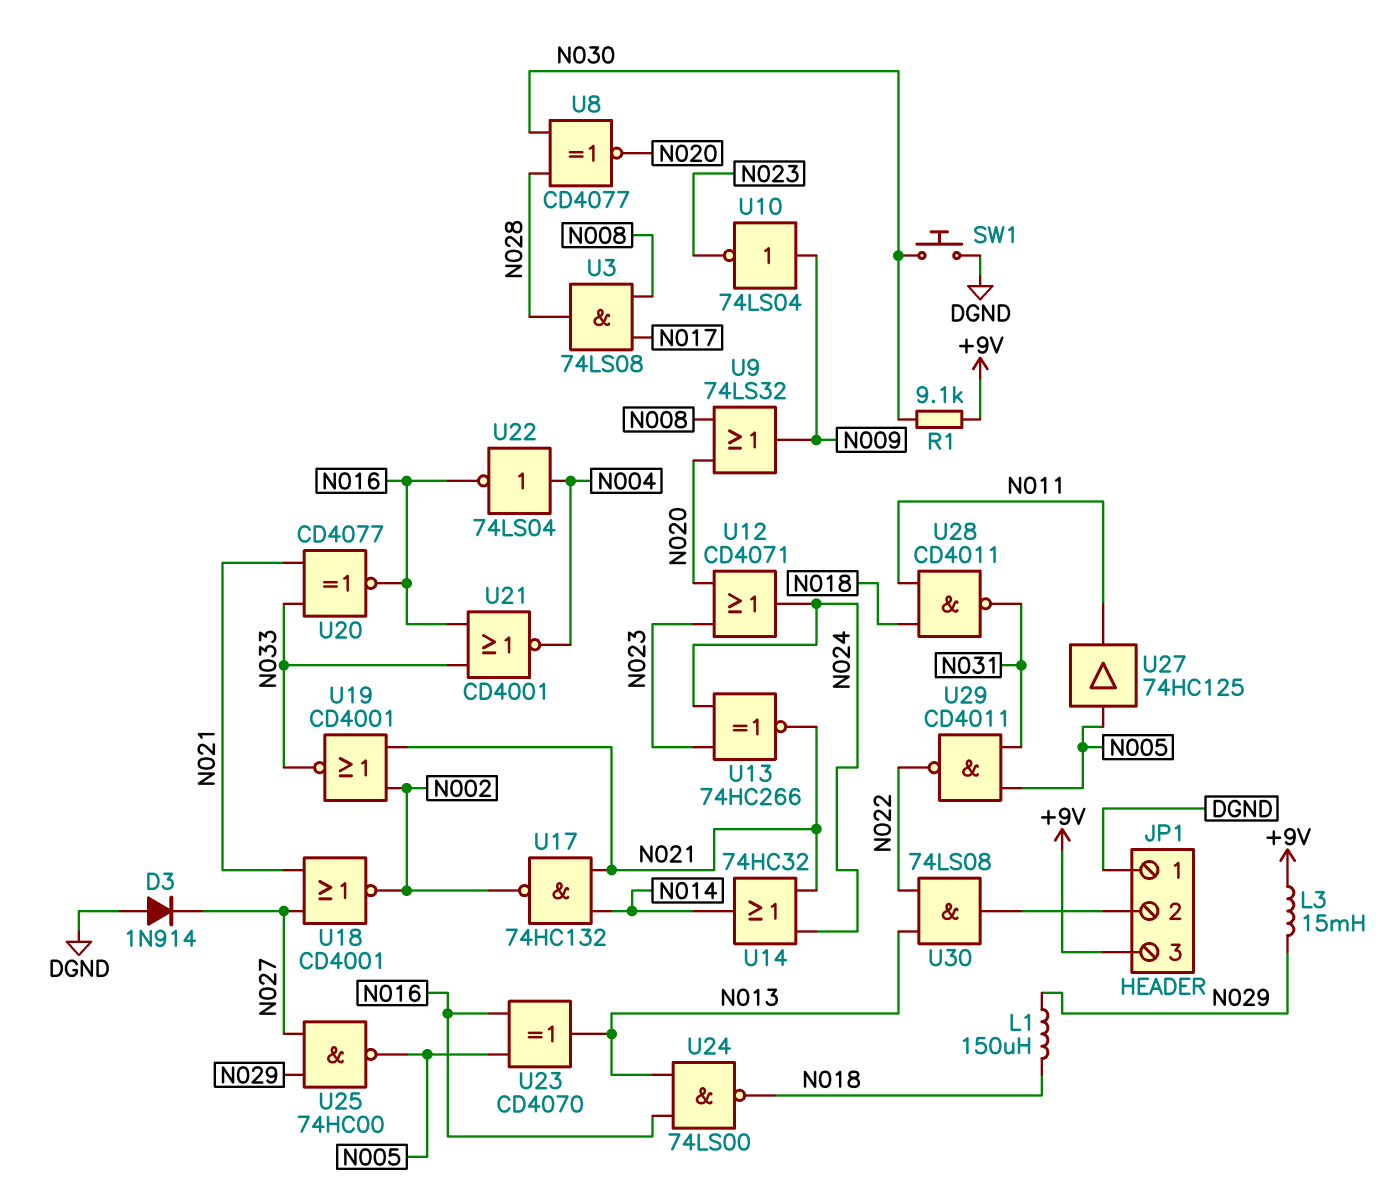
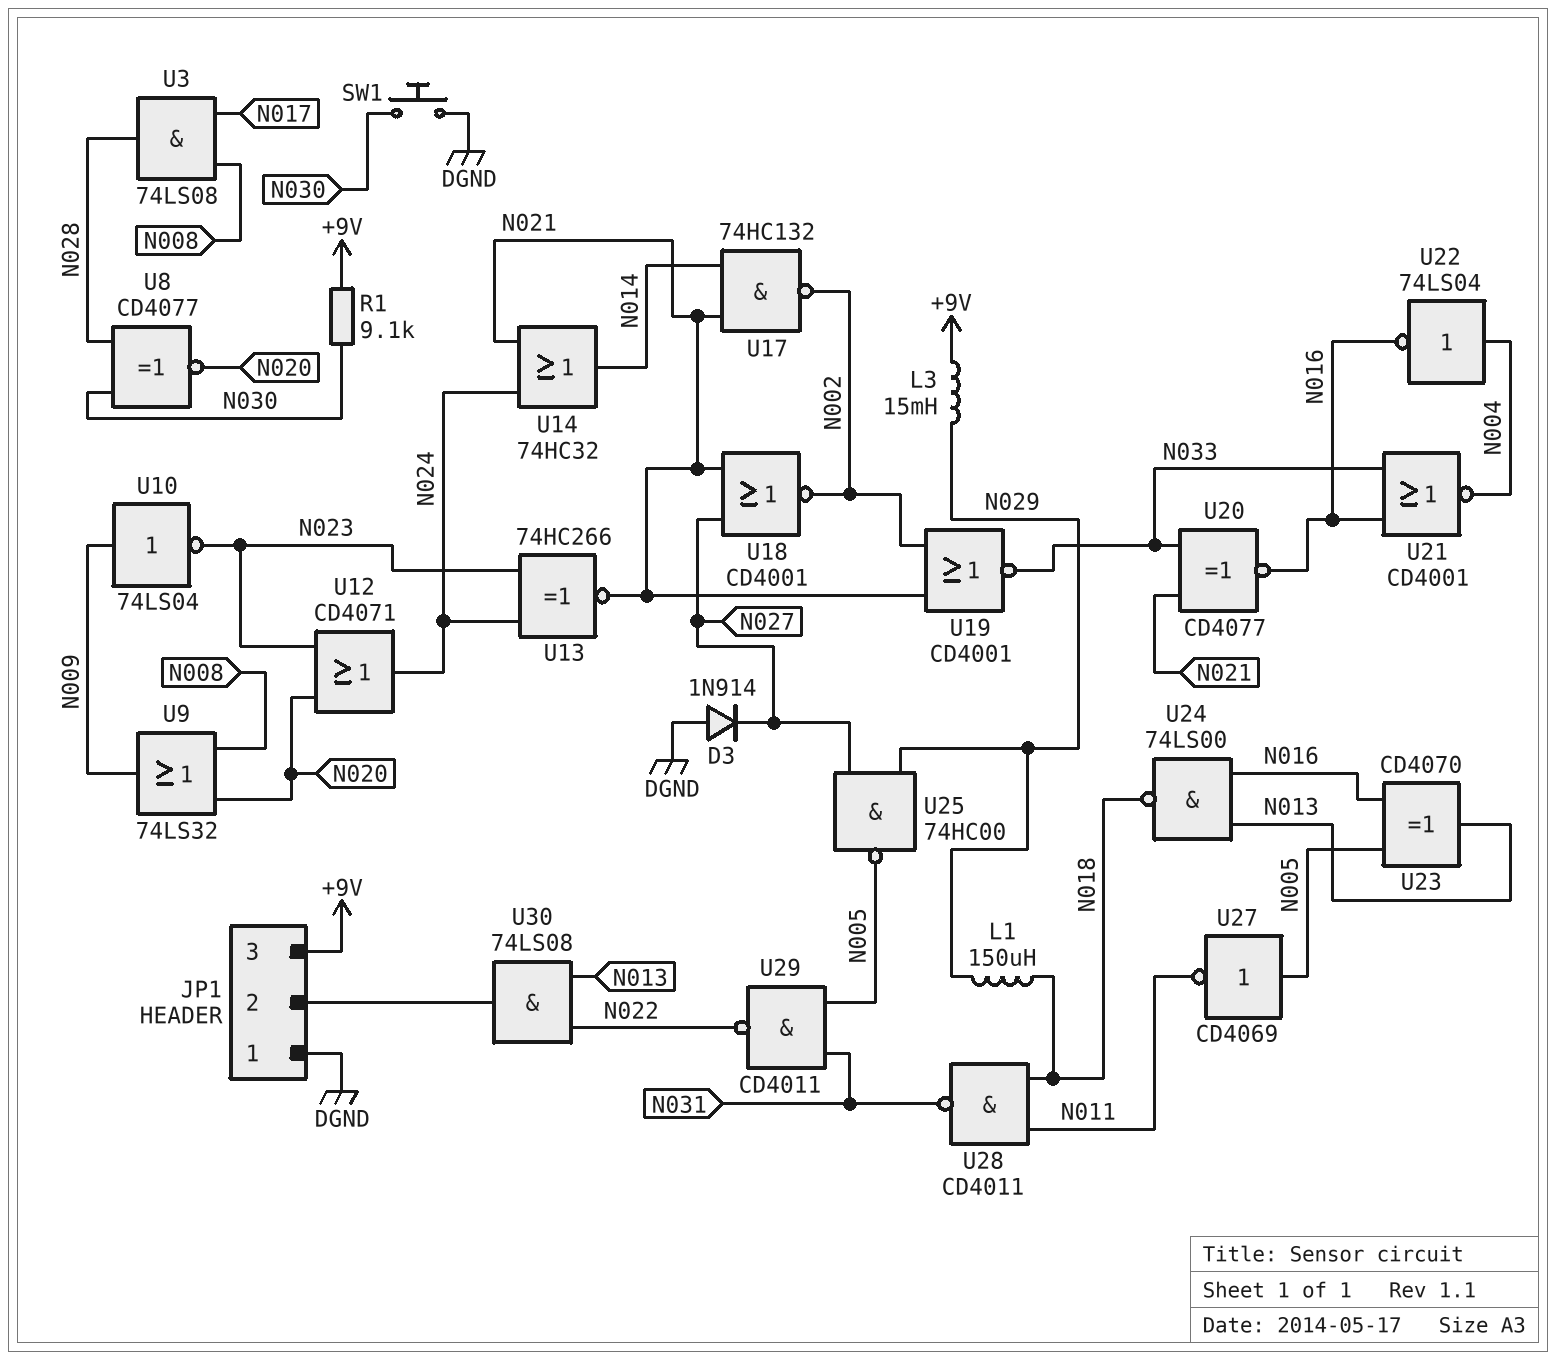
U27: buffer 74HC125 (in N005, out N011) -> NOT CD4069 (in N005, out N011)

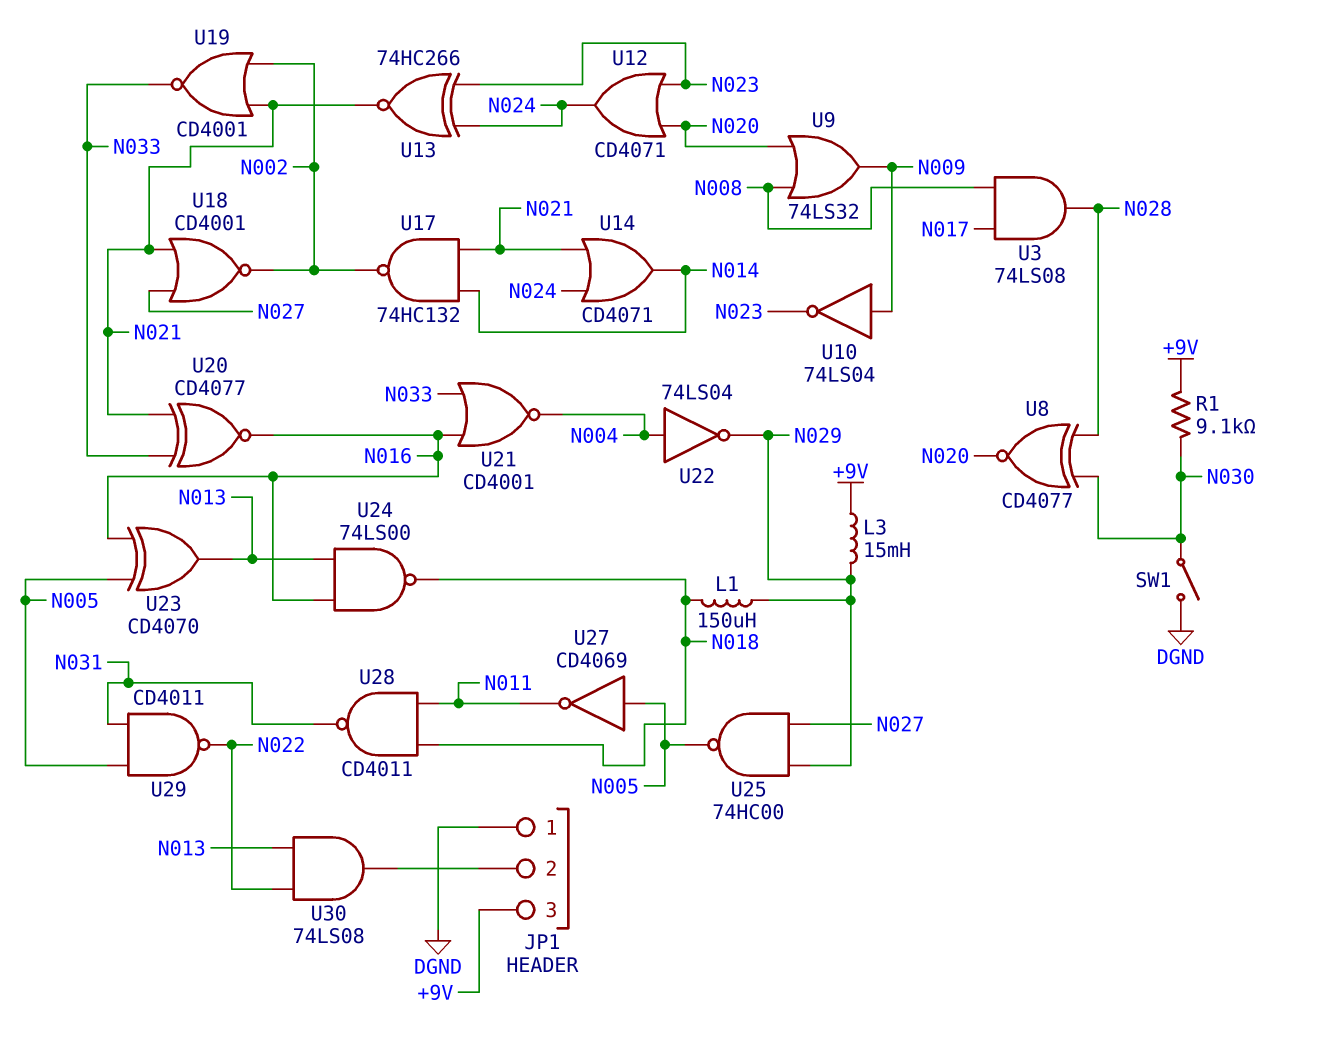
D3: diode 1N914 (A DGND, K N027) -> none
SW1: button (DGND, N030) -> switch (DGND, N030)
U14: OR 74HC32 (in N021, in N024, out N014) -> OR CD4071 (in N021, in N024, out N014)
U22: NOT 74LS04 (in N004, out N016) -> NOT 74LS04 (in N004, out N029)

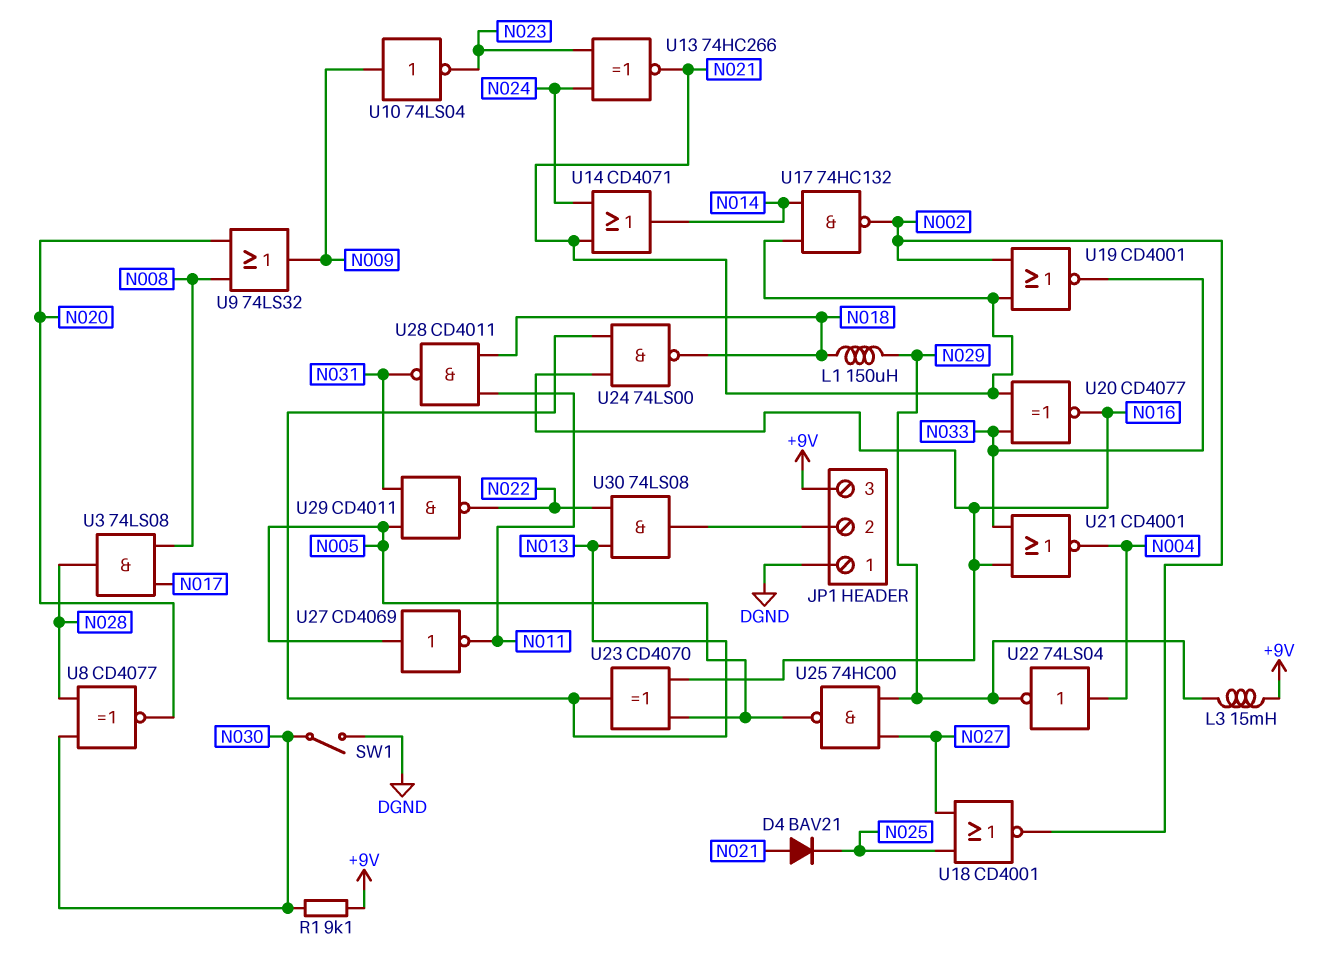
D4: none -> diode BAV21 (A N021, K N025)
U12: OR CD4071 (in N020, in N023, out N024) -> none
U18: NOR CD4001 (in N021, in N027, out N002) -> NOR CD4001 (in N025, in N027, out N002)

